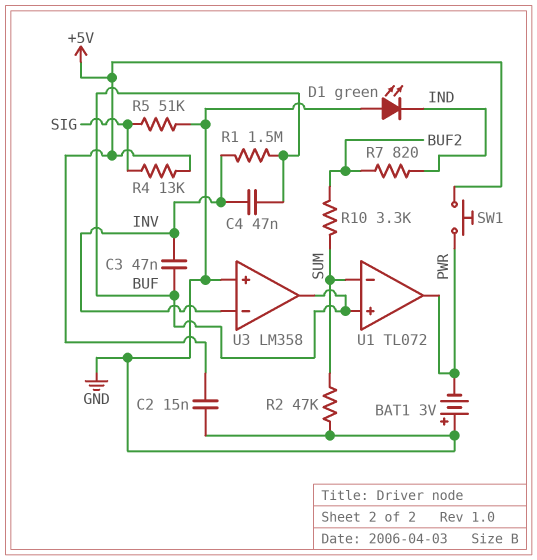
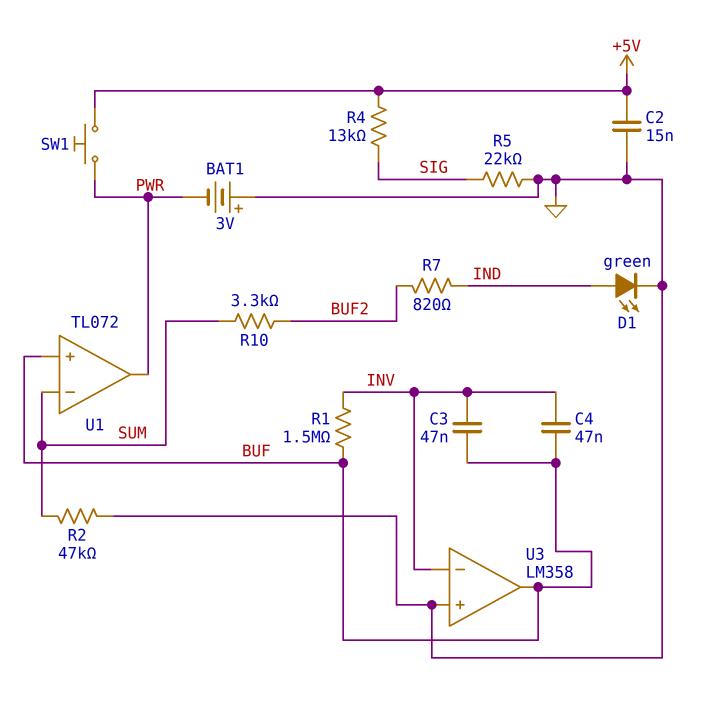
D1: LED green (A GND, K IND) -> LED green (A IND, K GND)
R5: 51k (GND, SIG) -> 22k (GND, SIG)

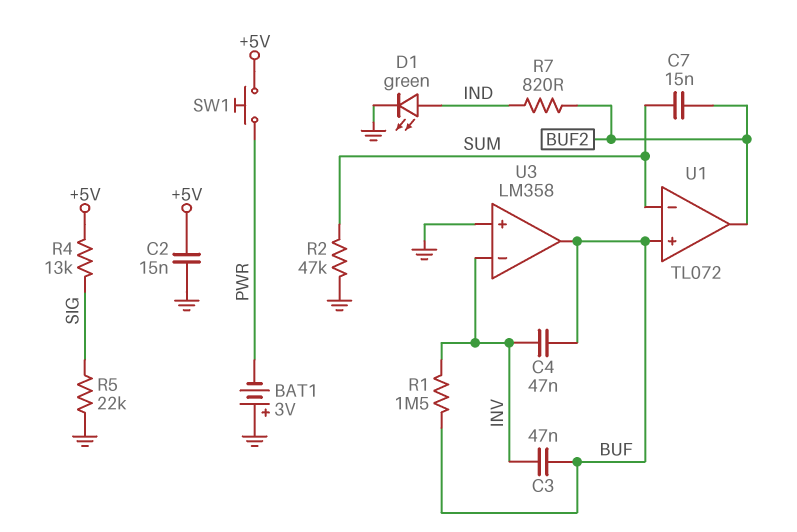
C7: none -> 15nF (BUF2, SUM)
R10: 3.3k (BUF2, SUM) -> none
U1 pin out: PWR -> BUF2

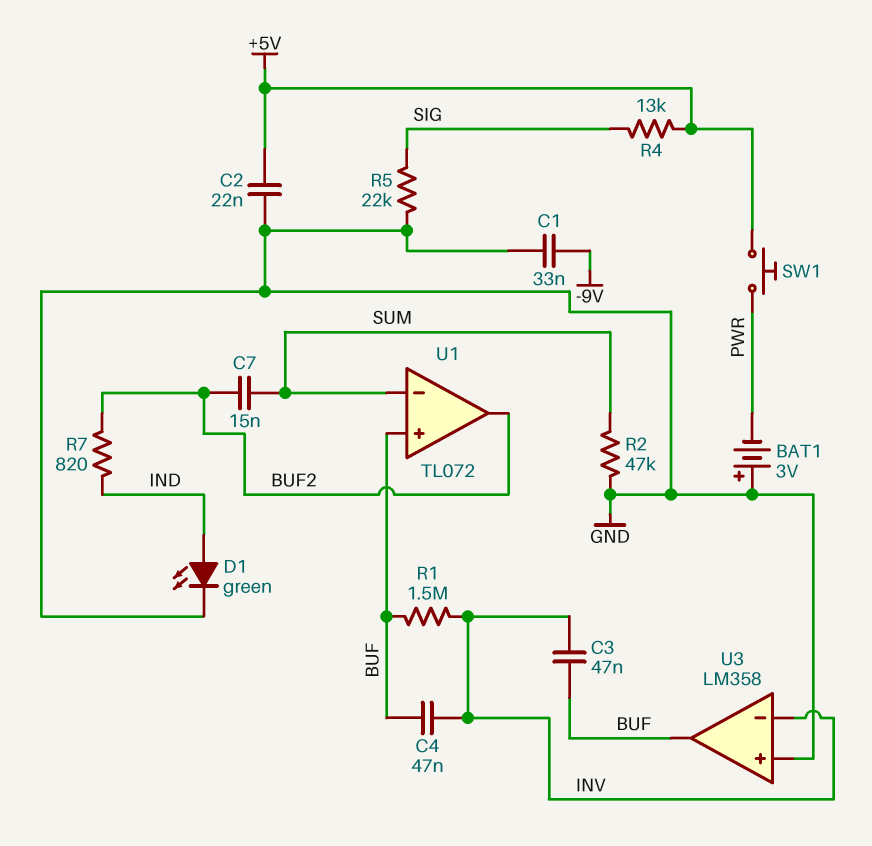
C1: none -> 33nF (-9V, GND)
C2: 15nF (+5V, GND) -> 22nF (+5V, GND)

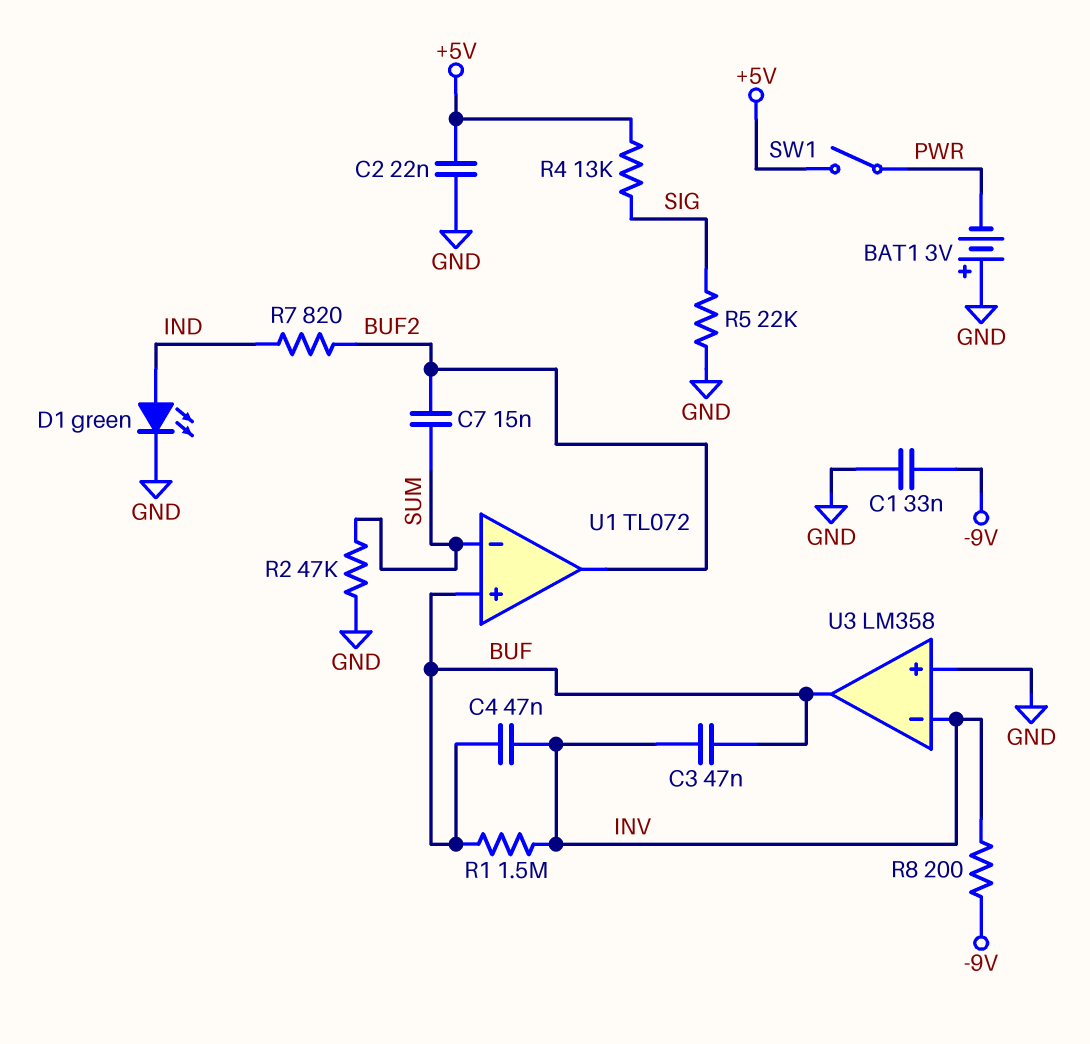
R8: none -> 200 (-9V, INV)
SW1: button (+5V, PWR) -> switch (+5V, PWR)

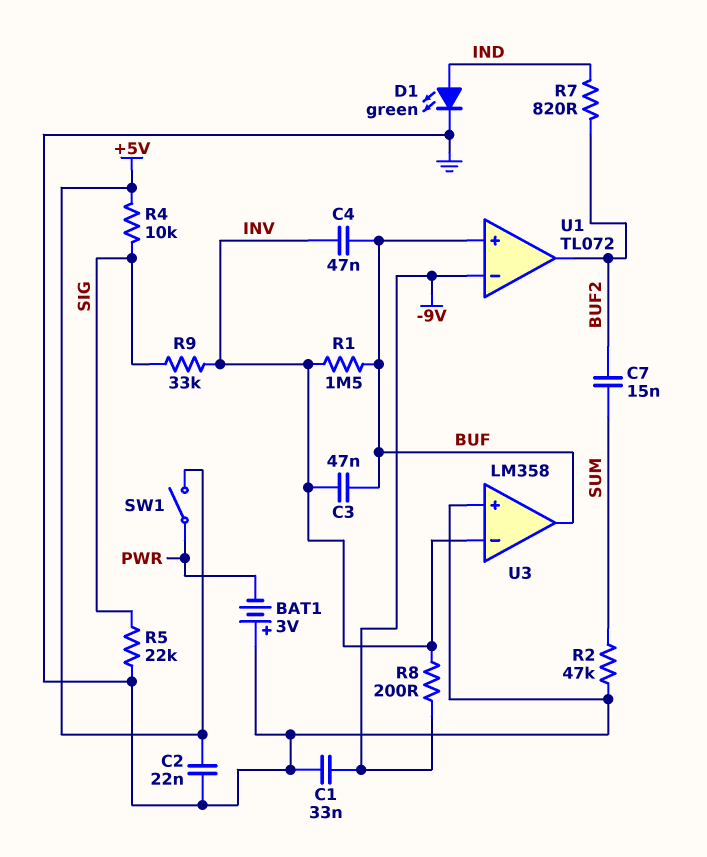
R4: 13k (+5V, SIG) -> 10k (+5V, SIG)
R9: none -> 33k (INV, SIG)
U1 pin in-: SUM -> -9V

